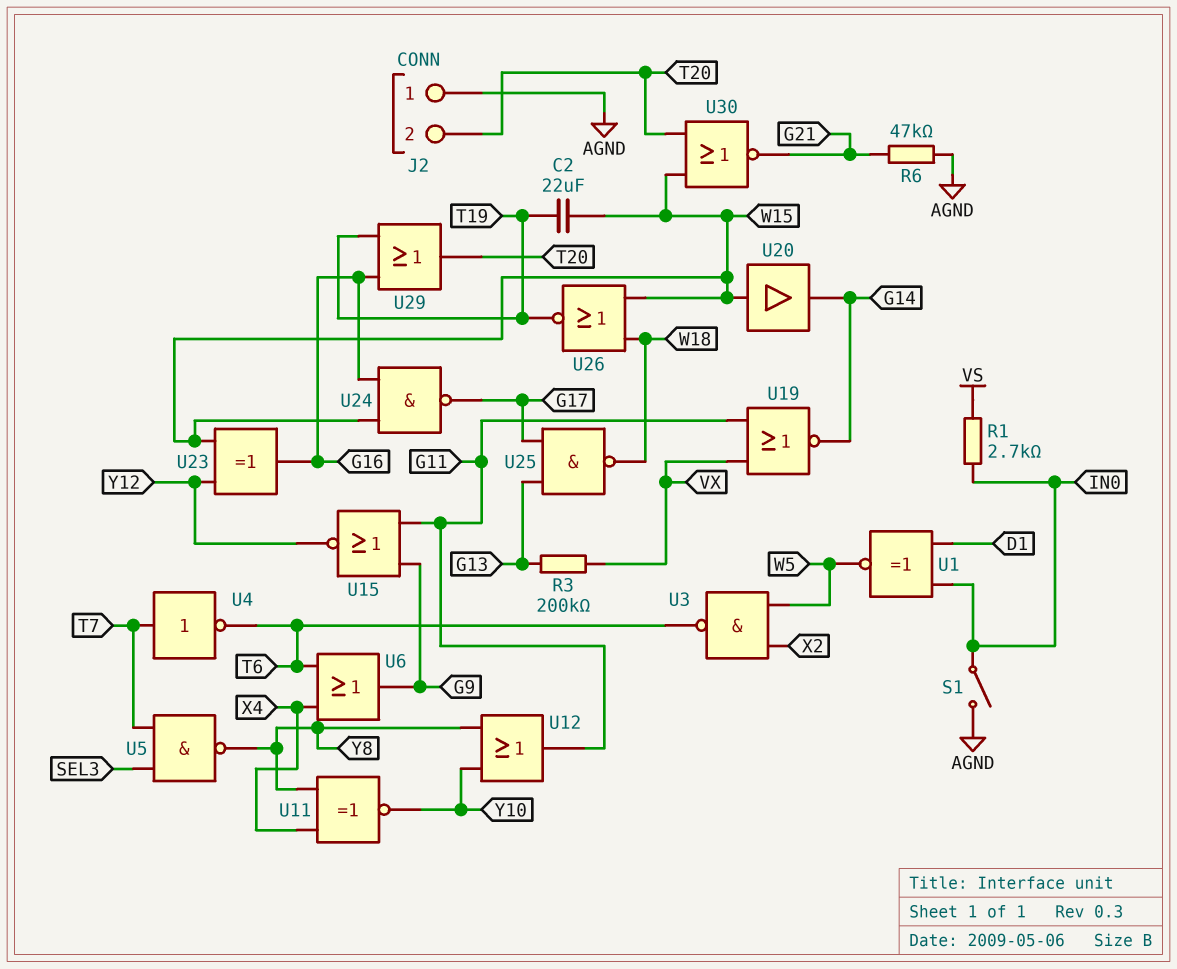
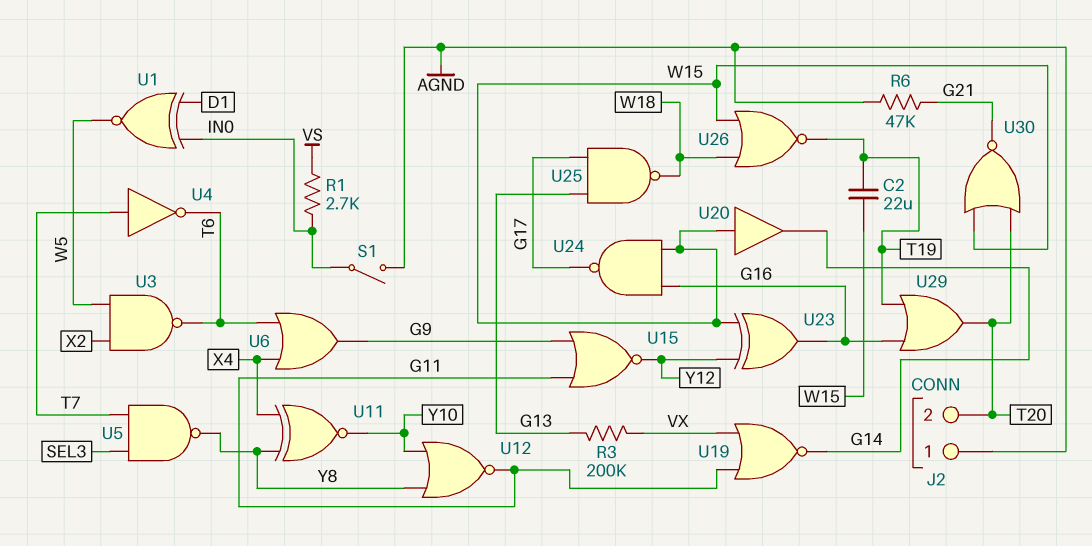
U12: OR (in Y8, in Y10, out G11) -> NOR (in Y8, in Y10, out G11)

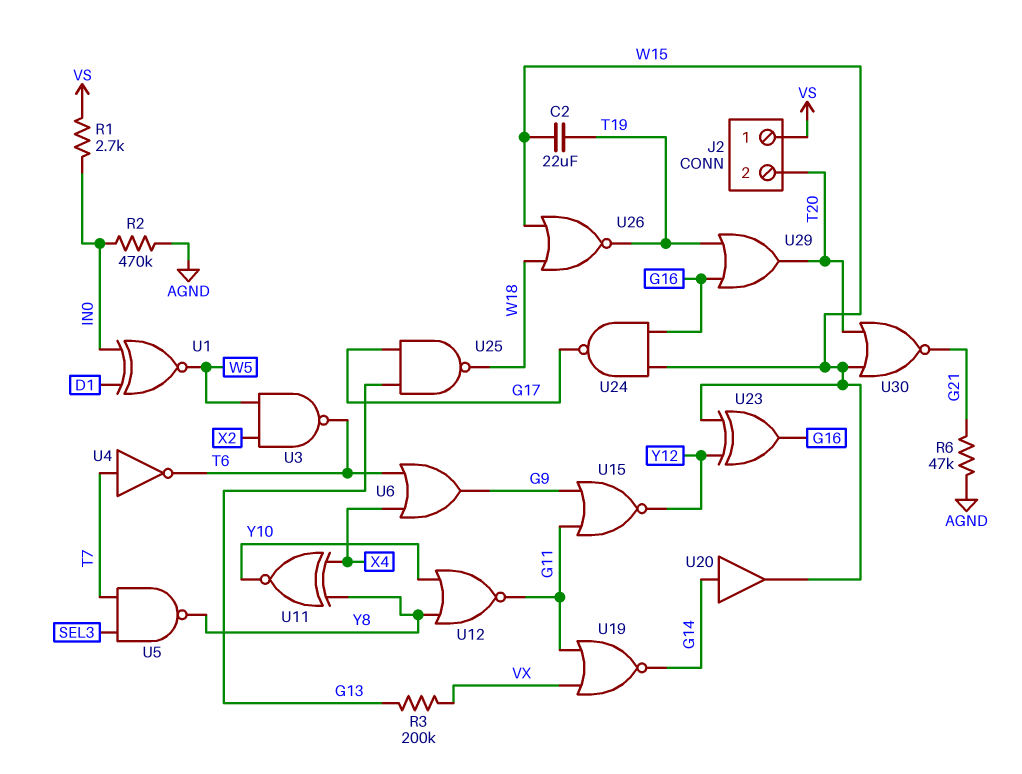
J2 pin 1: AGND -> VS
R2: none -> 470k (AGND, IN0)
S1: switch (AGND, IN0) -> none
U20: buffer (in W15, out G14) -> buffer (in G14, out W15)

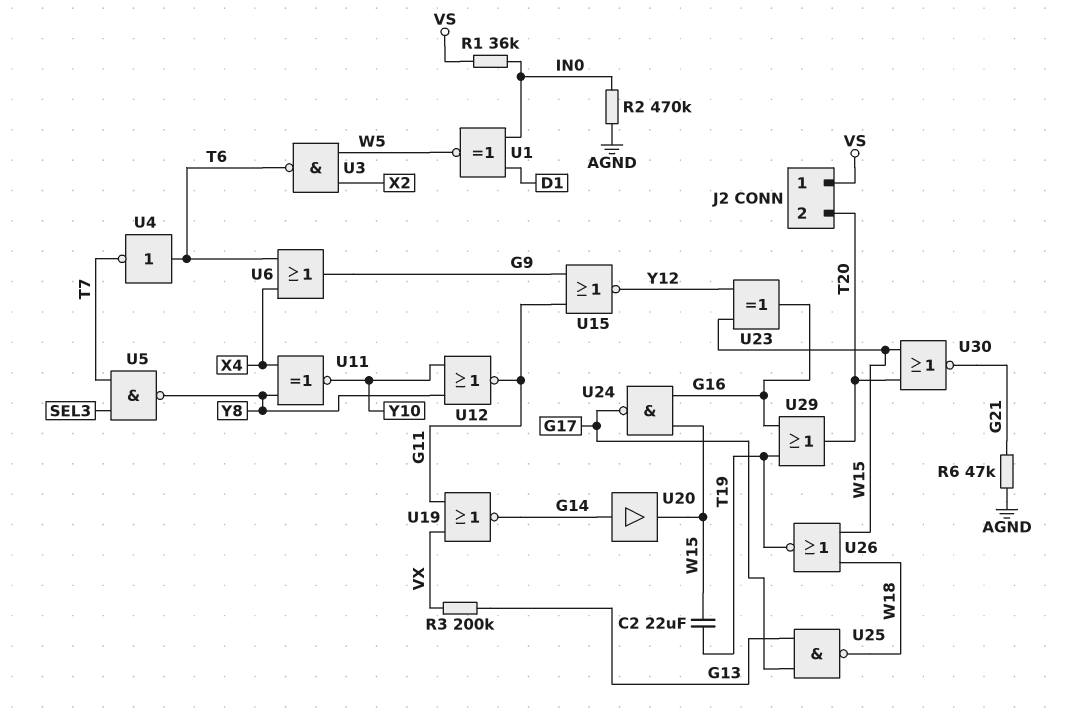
R1: 2.7k (IN0, VS) -> 36k (IN0, VS)
U4: NOT (in T7, out T6) -> NOT (in T6, out T7)

